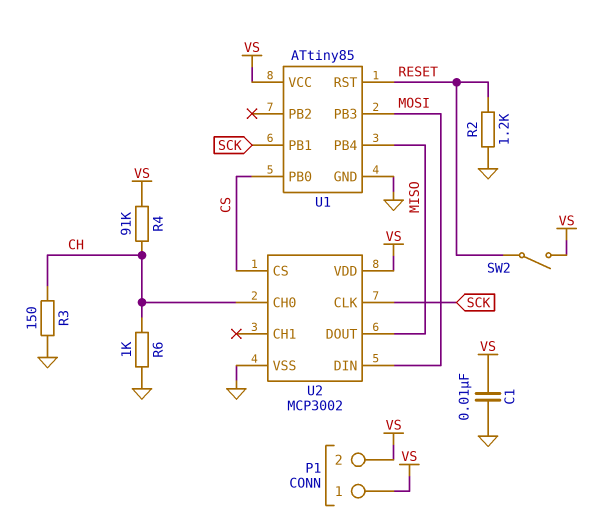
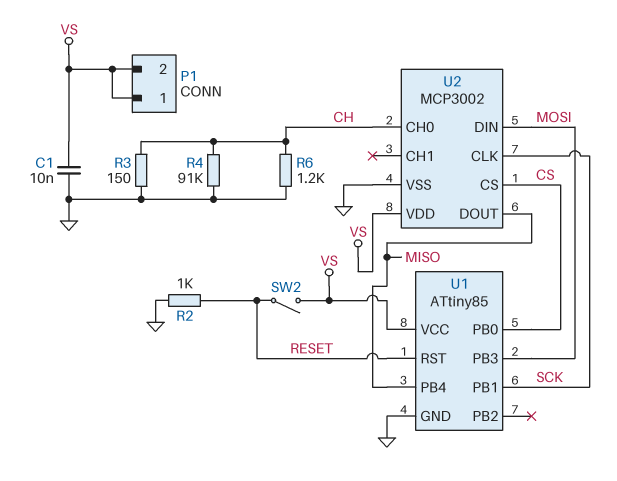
R2: 1.2k (GND, RESET) -> 1k (GND, RESET)
R4: 91k (CH, VS) -> 91k (CH, GND)
R6: 1k (CH, GND) -> 1.2k (CH, GND)

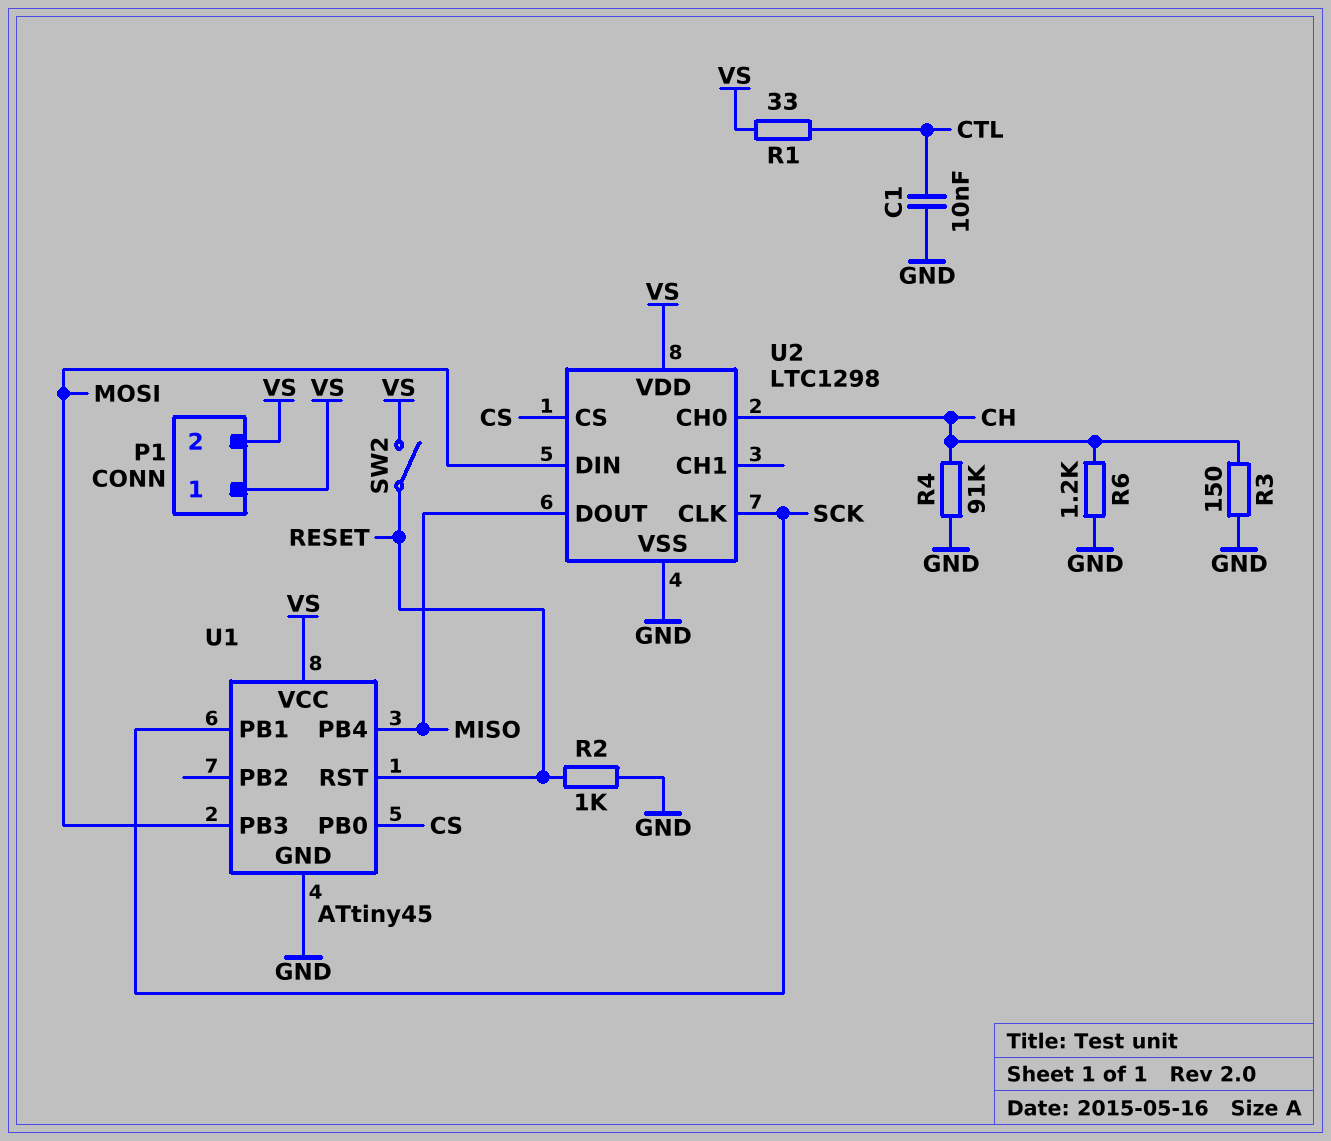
C1: 10nF (GND, VS) -> 10nF (CTL, GND)
R1: none -> 33 (CTL, VS)
U1: ATtiny85 -> ATtiny45
U2: MCP3002 -> LTC1298

